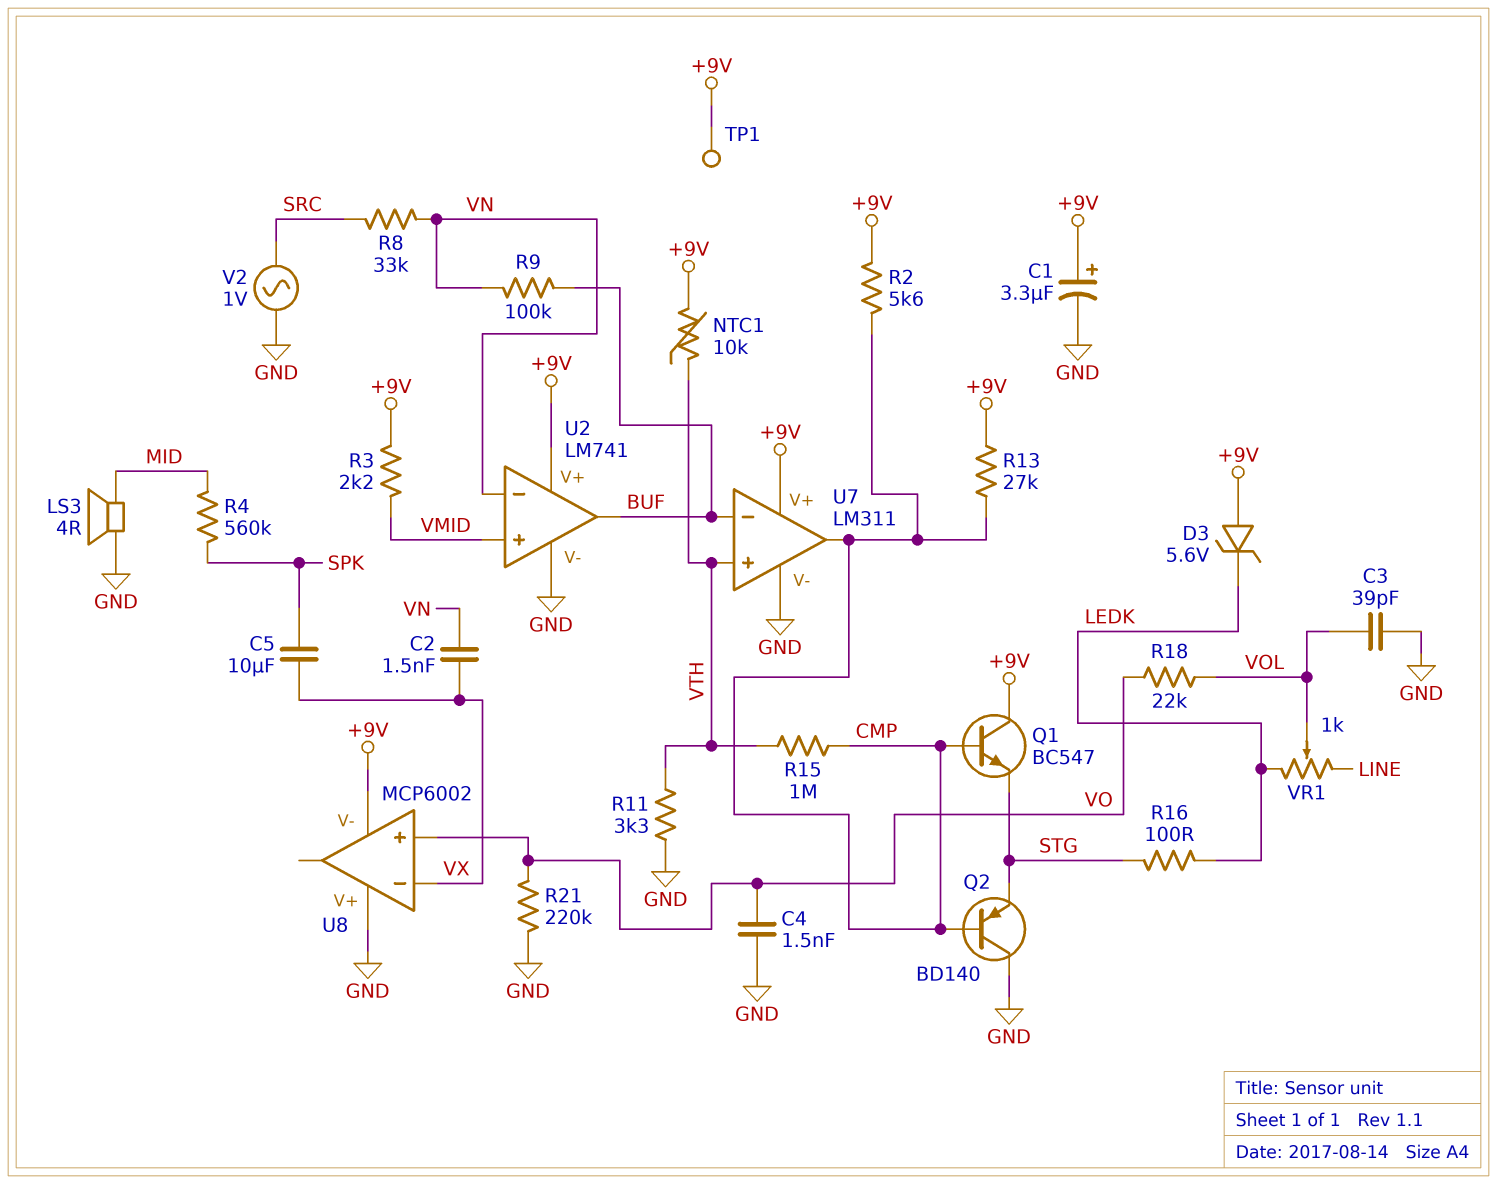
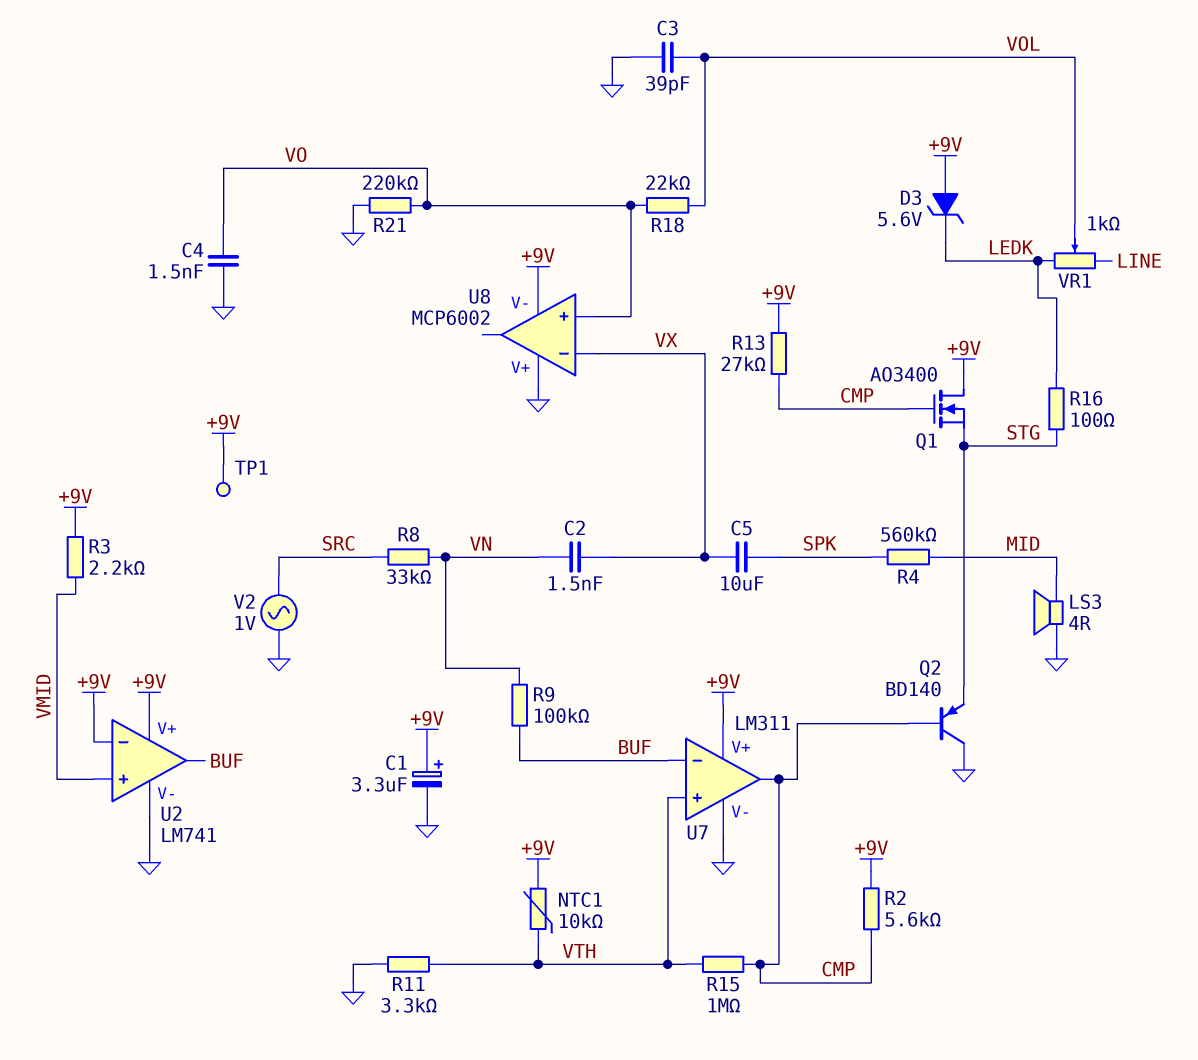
Q1: NPN BC547 (B CMP, C +9V, E STG) -> NMOS AO3400 (G CMP, D +9V, S STG)
U2 pin in-: VN -> +9V

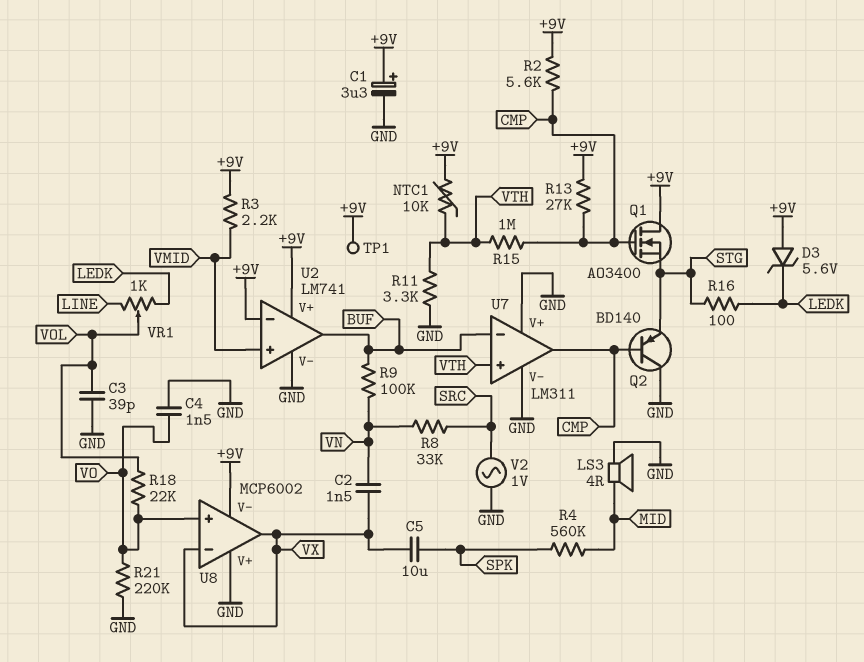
U7 pin V+: +9V -> GND
U8 pin out: none -> VX

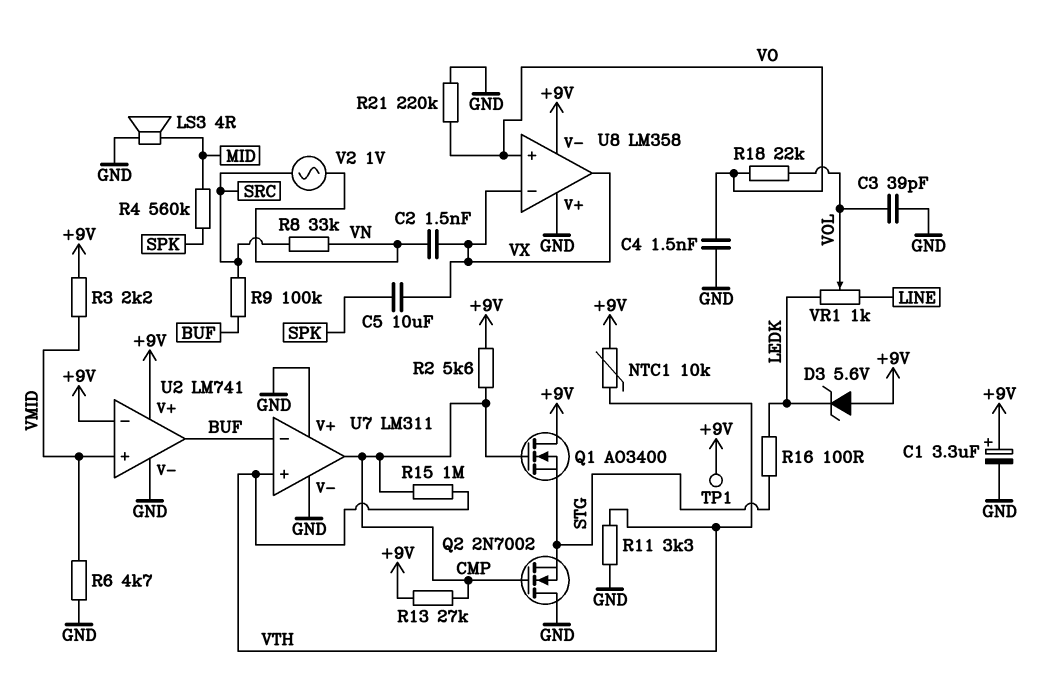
Q2: PNP BD140 (B CMP, C GND, E STG) -> NMOS 2N7002 (G CMP, D GND, S STG)
R6: none -> 4.7k (GND, VMID)
R9: 100k (BUF, VN) -> 100k (BUF, SRC)
U8: MCP6002 -> LM358
V2: AC 1V (GND, SRC) -> AC 1V (SRC, VN)

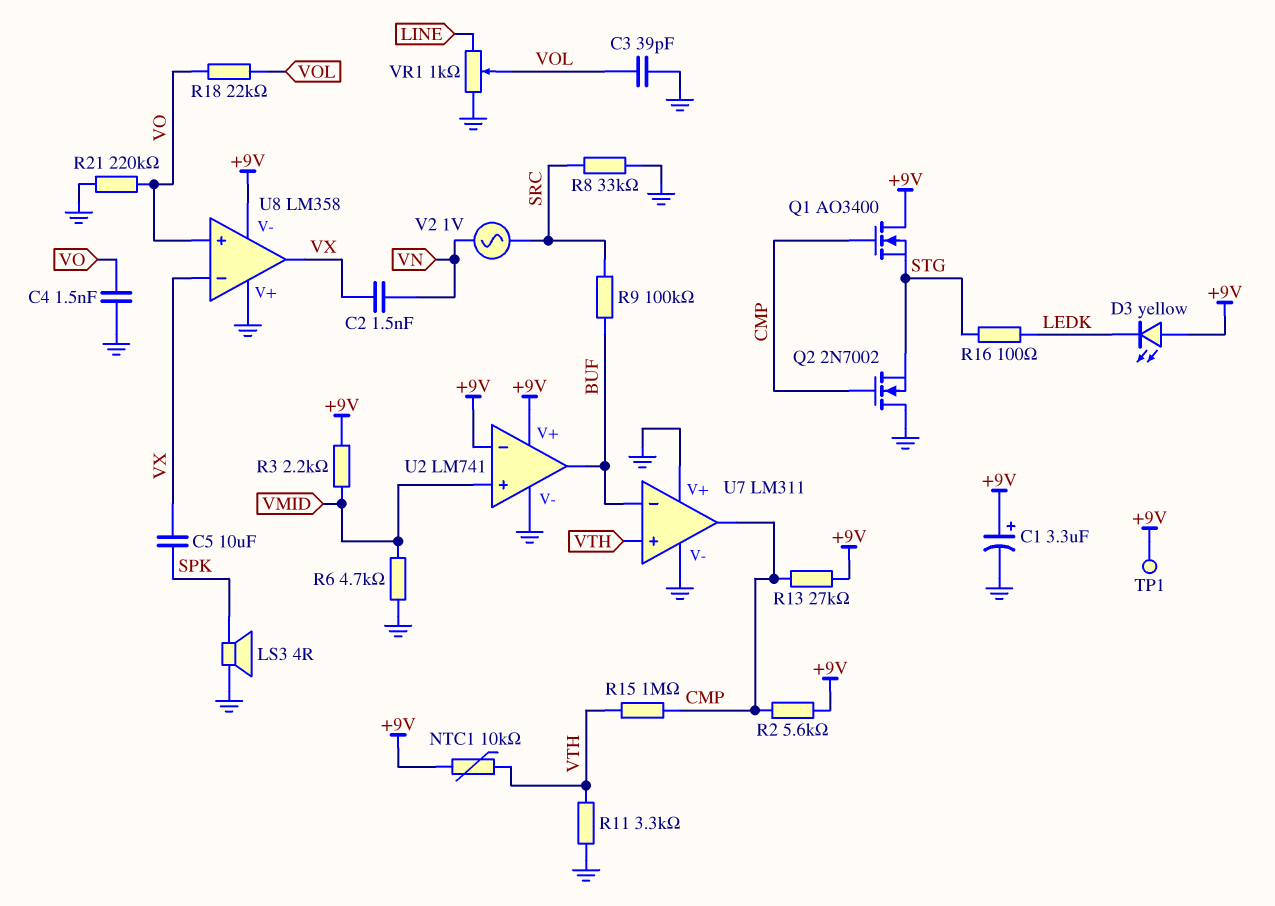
D3: zener 5.6V (A +9V, K LEDK) -> LED yellow (A +9V, K LEDK)
LS3: speaker 4R (GND, MID) -> speaker 4R (GND, SPK)
R4: 560k (MID, SPK) -> none
R8: 33k (SRC, VN) -> 33k (GND, SRC)
VR1: 1k (LEDK, LINE, wiper VOL) -> 1k (GND, LINE, wiper VOL)

